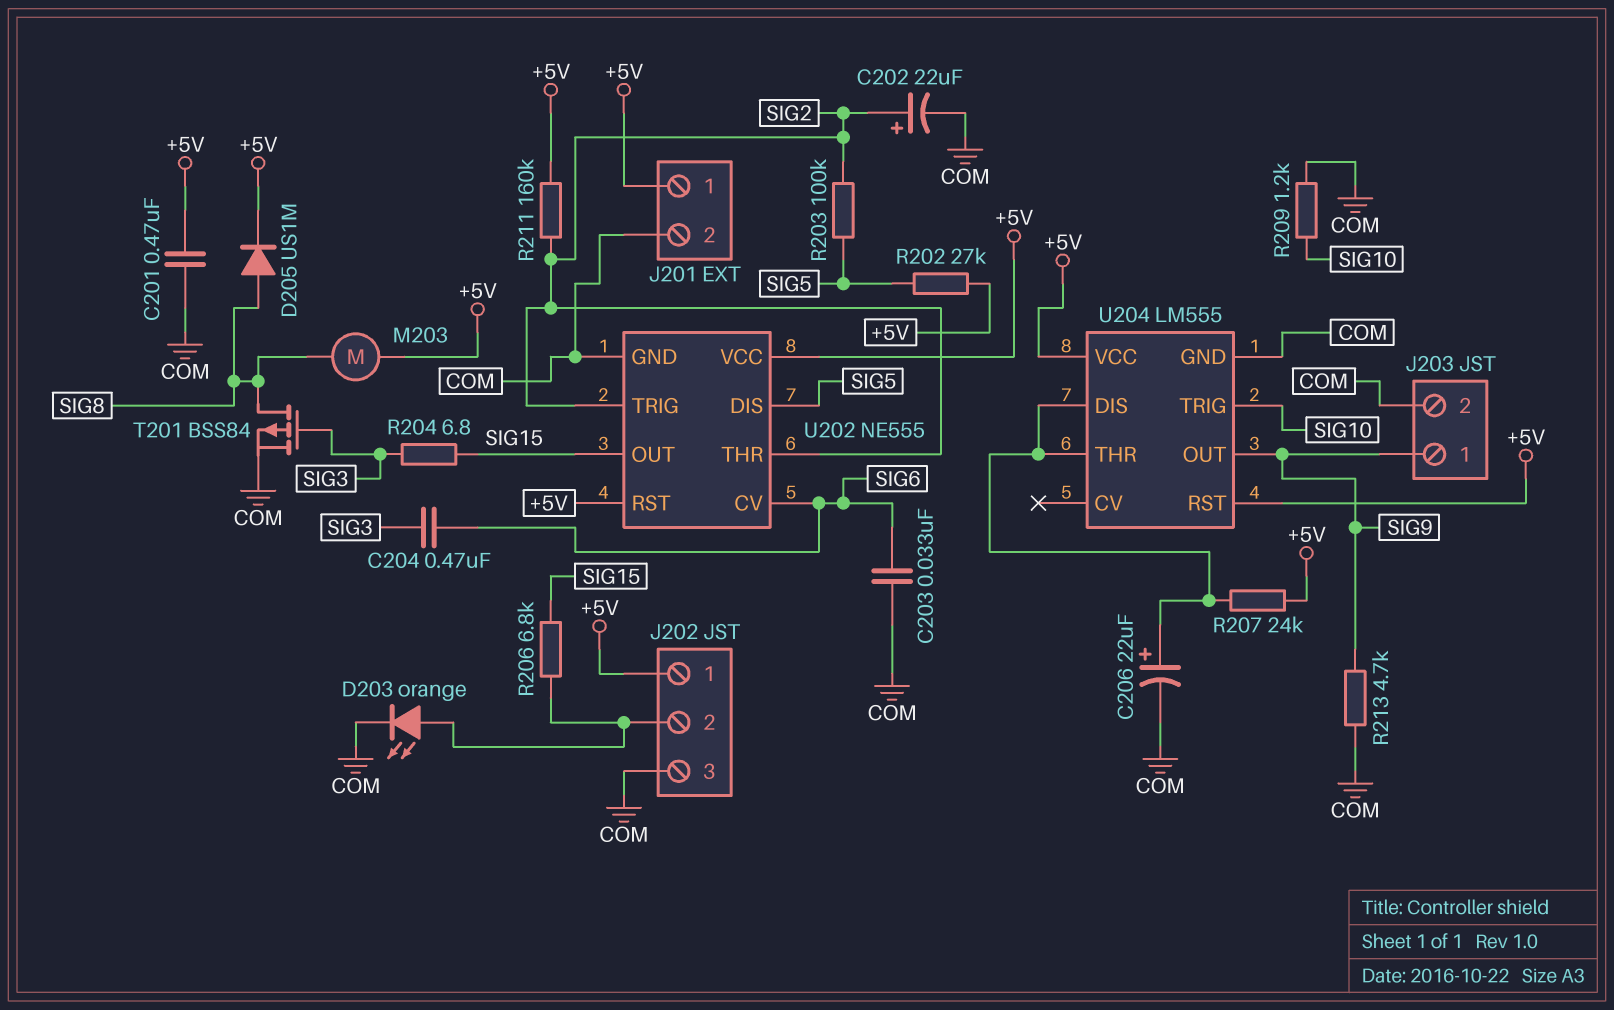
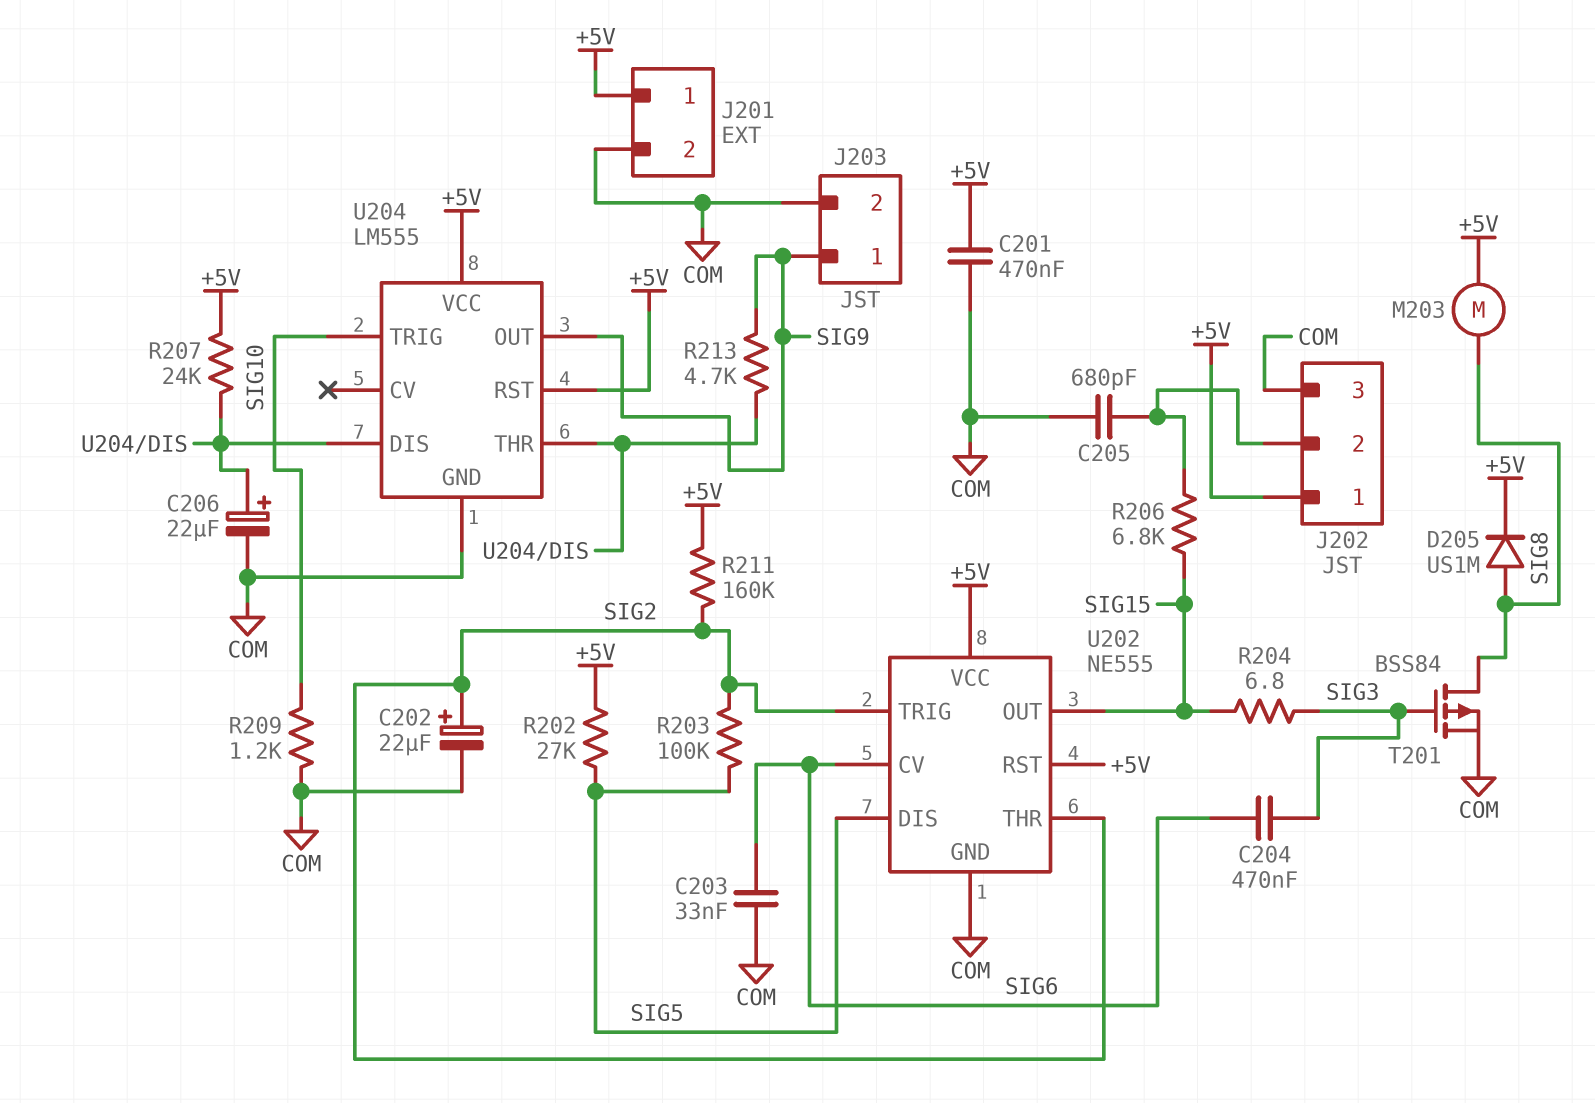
C205: none -> 680pF (COM, J202/2)
D203: LED orange (A J202/2, K COM) -> none
R213: 4.7k (COM, SIG9) -> 4.7k (SIG9, U204/DIS)

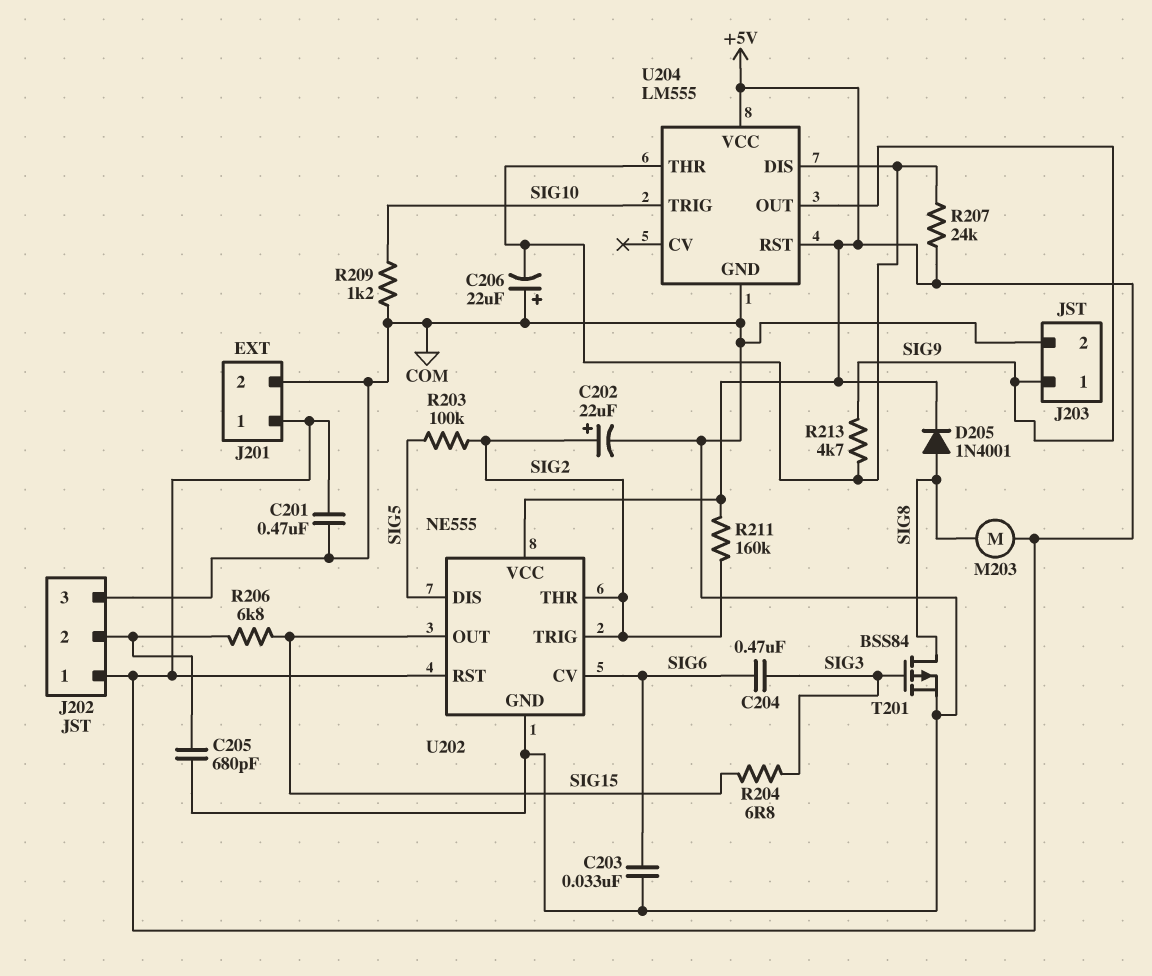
C206: 22uF (plus U204/DIS, minus COM) -> 22uF (plus COM, minus U204/DIS)
D205: diode US1M (A SIG8, K +5V) -> diode 1N4001 (A SIG8, K +5V)
R202: 27k (+5V, SIG5) -> none

